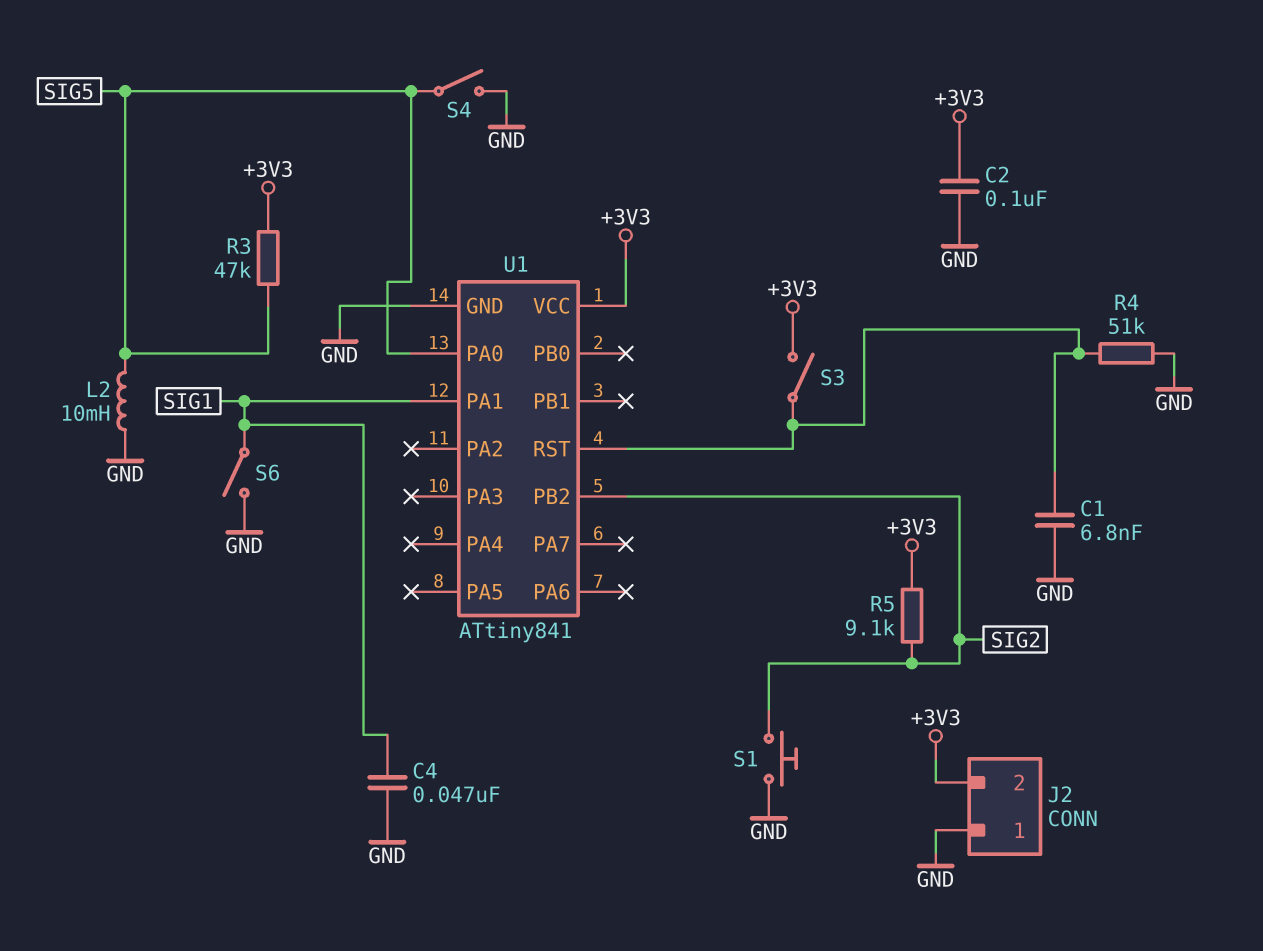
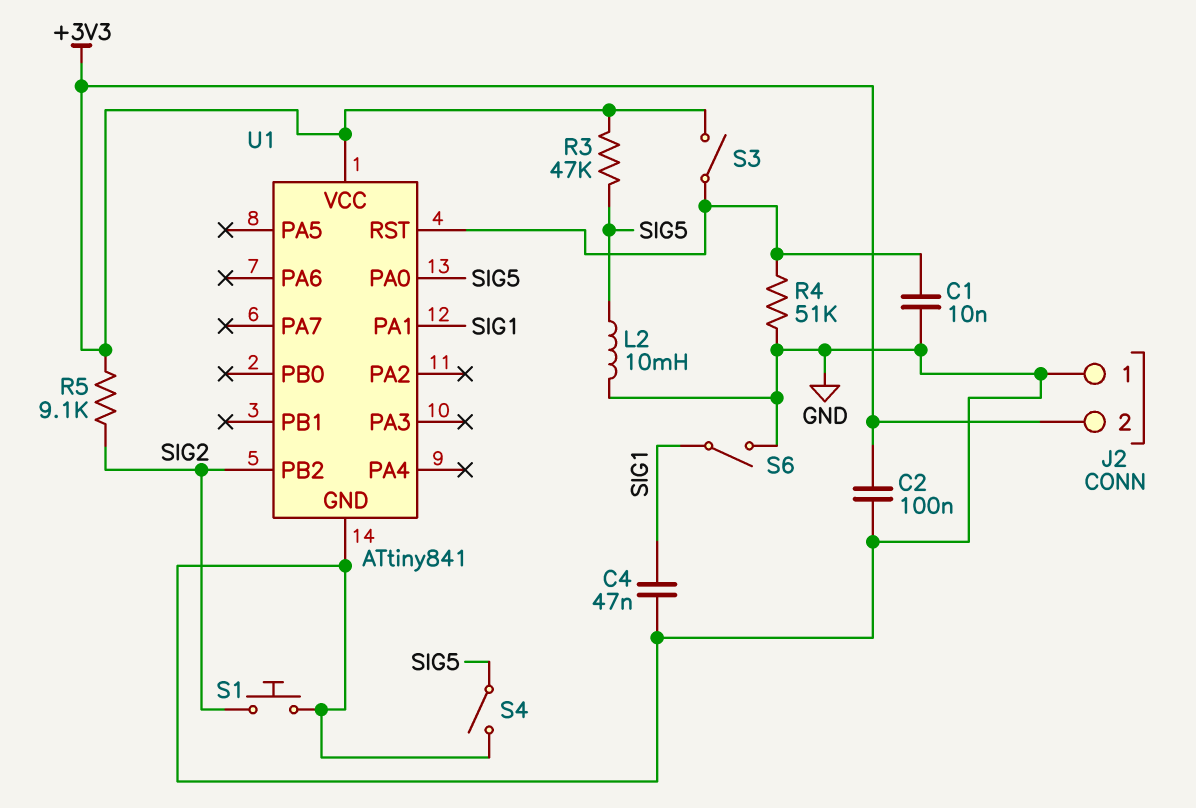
C1: 6.8nF (GND, U1/RST) -> 10nF (GND, U1/RST)

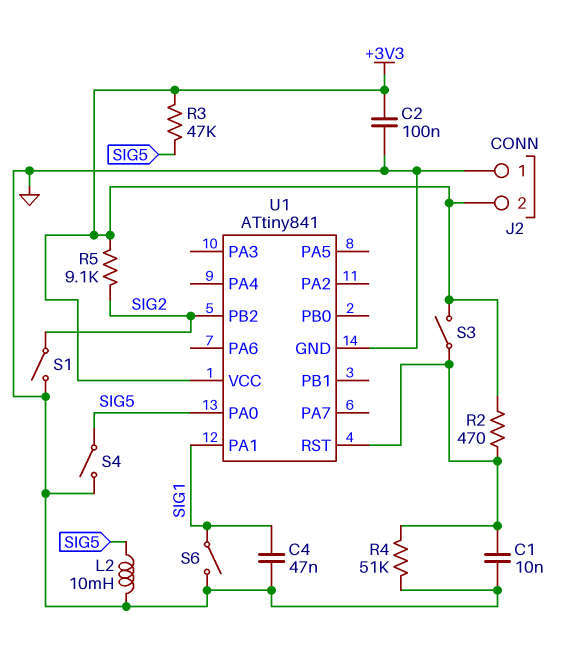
R2: none -> 470 (+3V3, U1/RST)
S1: button (GND, SIG2) -> switch (GND, SIG2)

